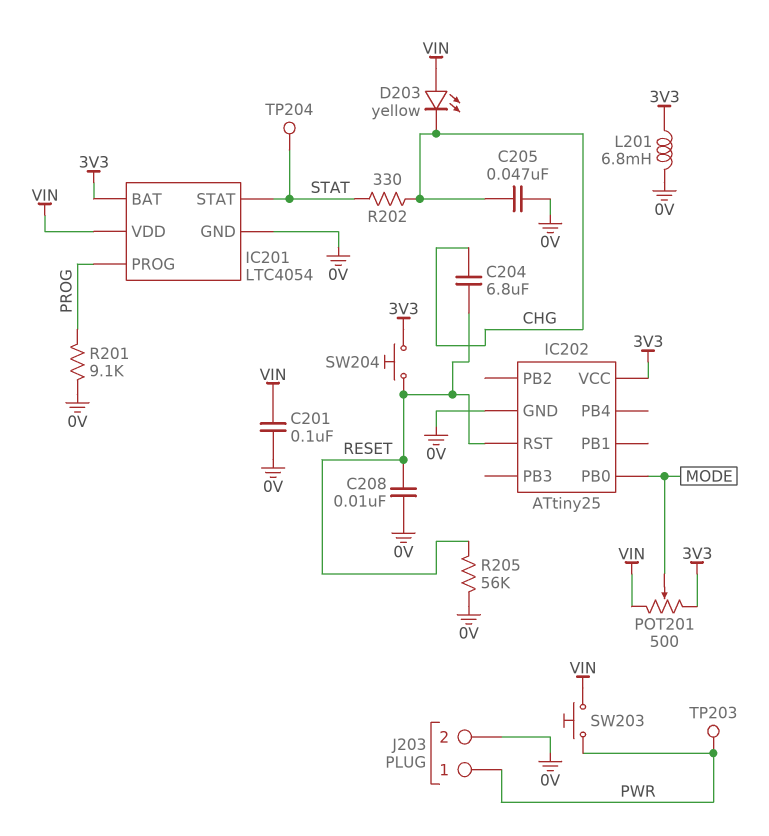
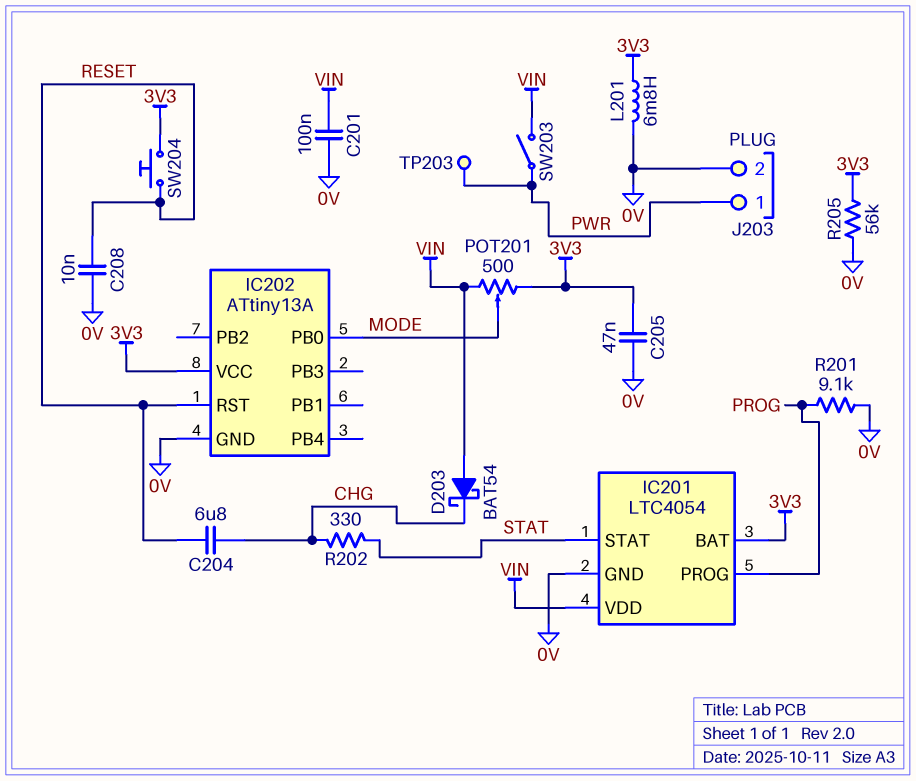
C205: 47nF (0V, CHG) -> 47nF (0V, 3V3)
D203: LED yellow (A VIN, K CHG) -> schottky BAT54 (A VIN, K CHG)
IC202: ATtiny25 -> ATtiny13A
R205: 56k (0V, RESET) -> 56k (0V, 3V3)
SW203: button (PWR, VIN) -> switch (PWR, VIN)
TP204: test point (STAT) -> none

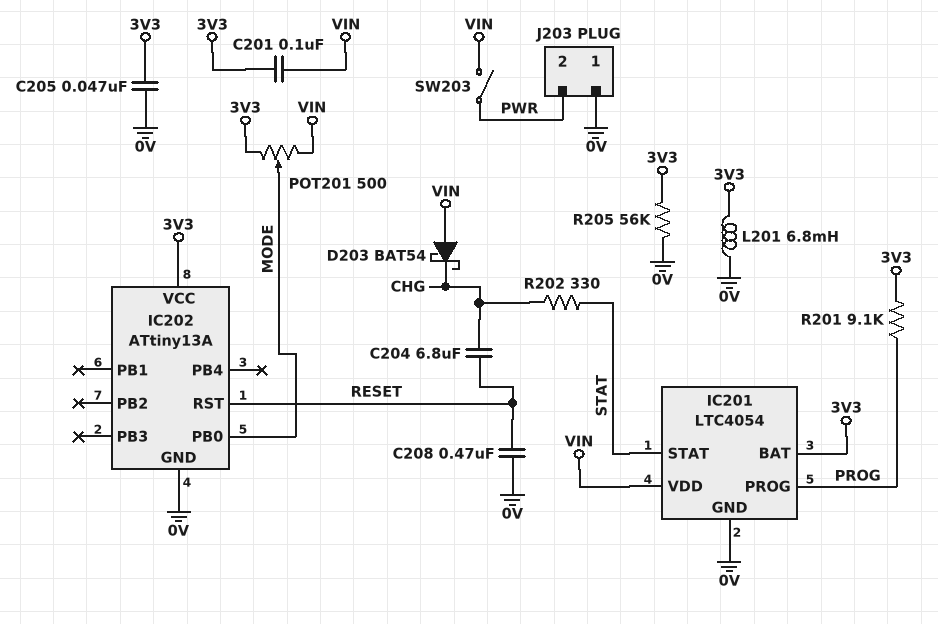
C201: 100nF (0V, VIN) -> 100nF (3V3, VIN)
C208: 10nF (0V, RESET) -> 470nF (0V, RESET)
J203 pin 1: PWR -> 0V
J203 pin 2: 0V -> PWR
R201: 9.1k (0V, PROG) -> 9.1k (3V3, PROG)
SW204: button (3V3, RESET) -> none
TP203: test point (PWR) -> none

